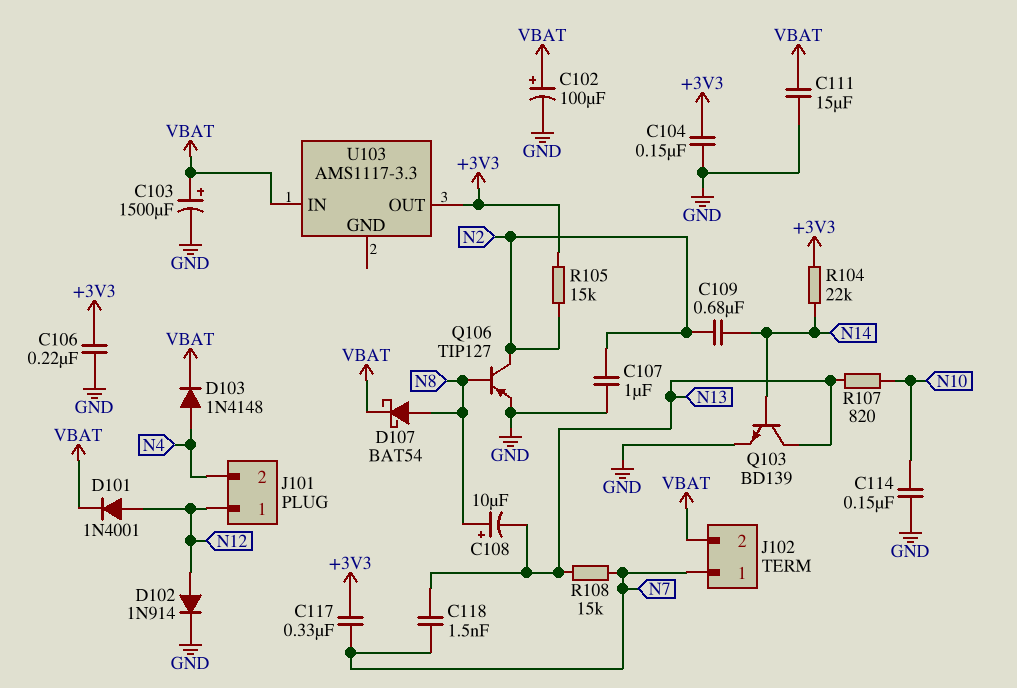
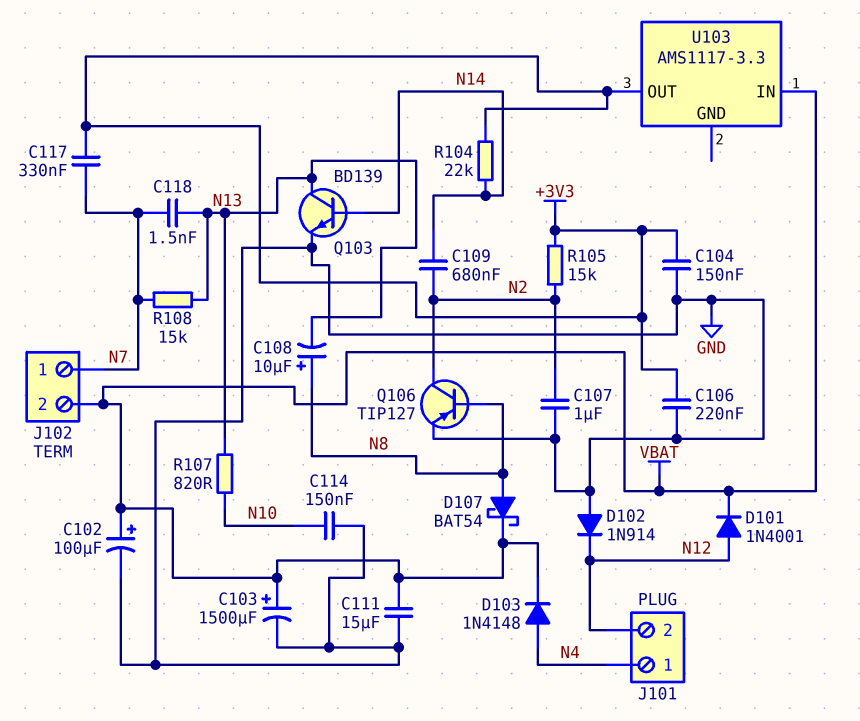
D102: diode 1N914 (A N12, K GND) -> diode 1N914 (A GND, K N12)
J101 pin 1: N12 -> N4
J101 pin 2: N4 -> N12

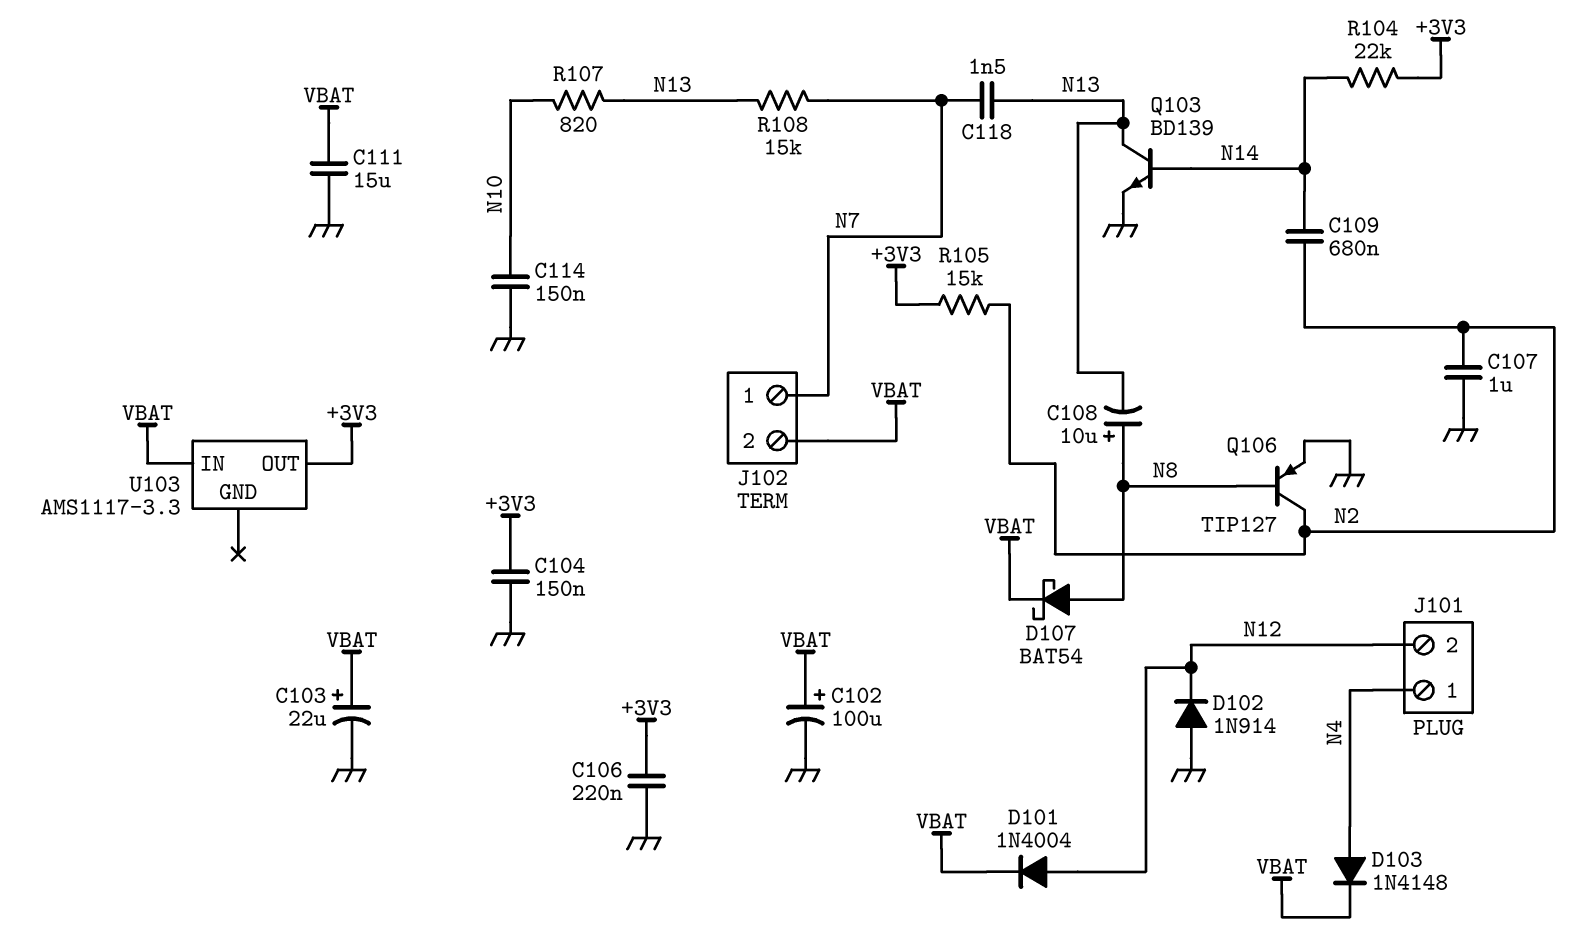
C103: 1500uF (plus VBAT, minus GND) -> 22uF (plus VBAT, minus GND)
C117: 330nF (+3V3, N7) -> none
D101: diode 1N4001 (A N12, K VBAT) -> diode 1N4004 (A N12, K VBAT)

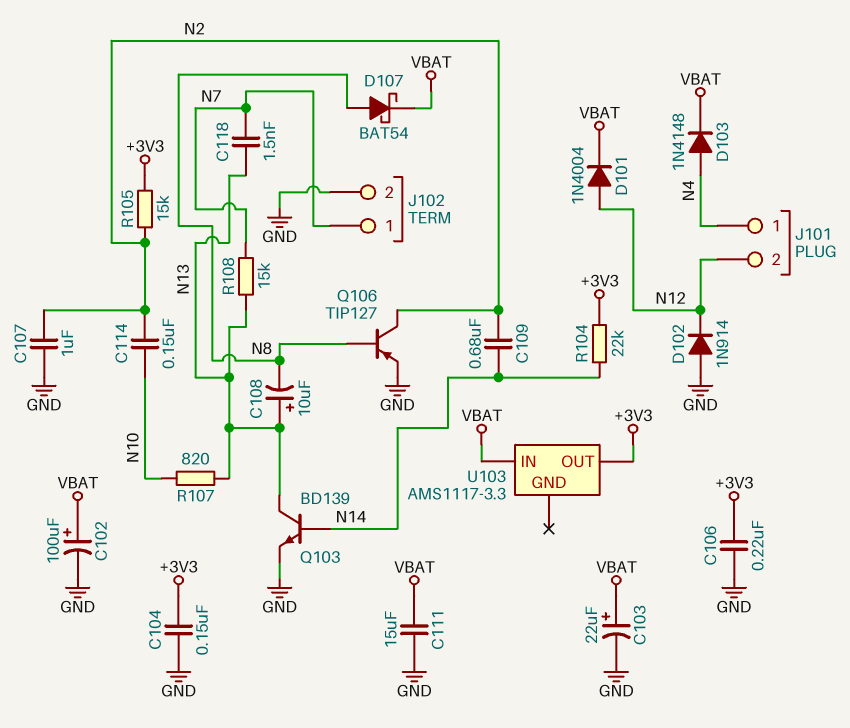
C108: 10uF (plus N8, minus N13) -> 10uF (plus N13, minus N8)
C114: 150nF (GND, N10) -> 150nF (N2, N10)
J102 pin 2: VBAT -> GND

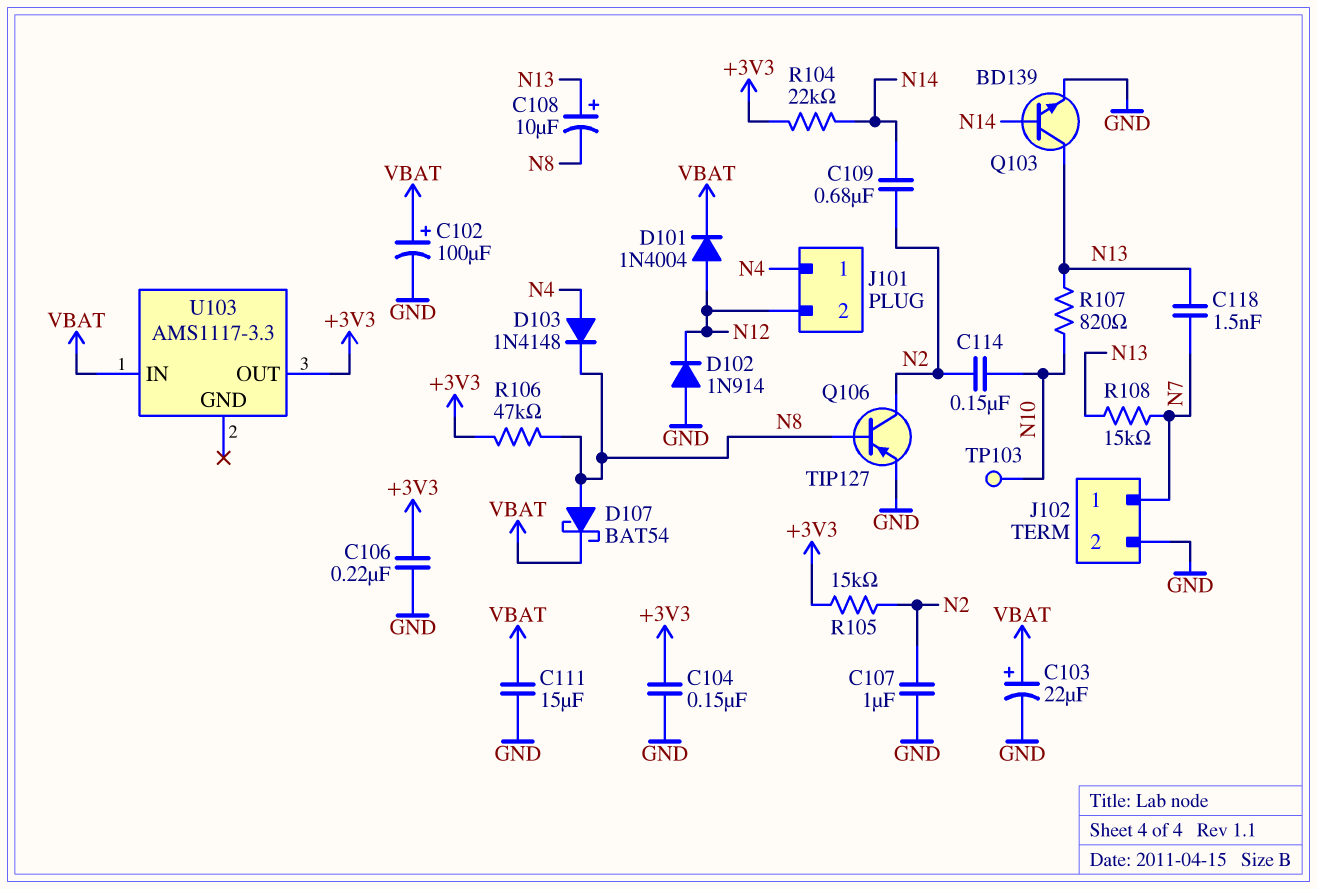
D103: diode 1N4148 (A N4, K VBAT) -> diode 1N4148 (A N4, K N8)
R106: none -> 47k (+3V3, N8)
TP103: none -> test point (N10)

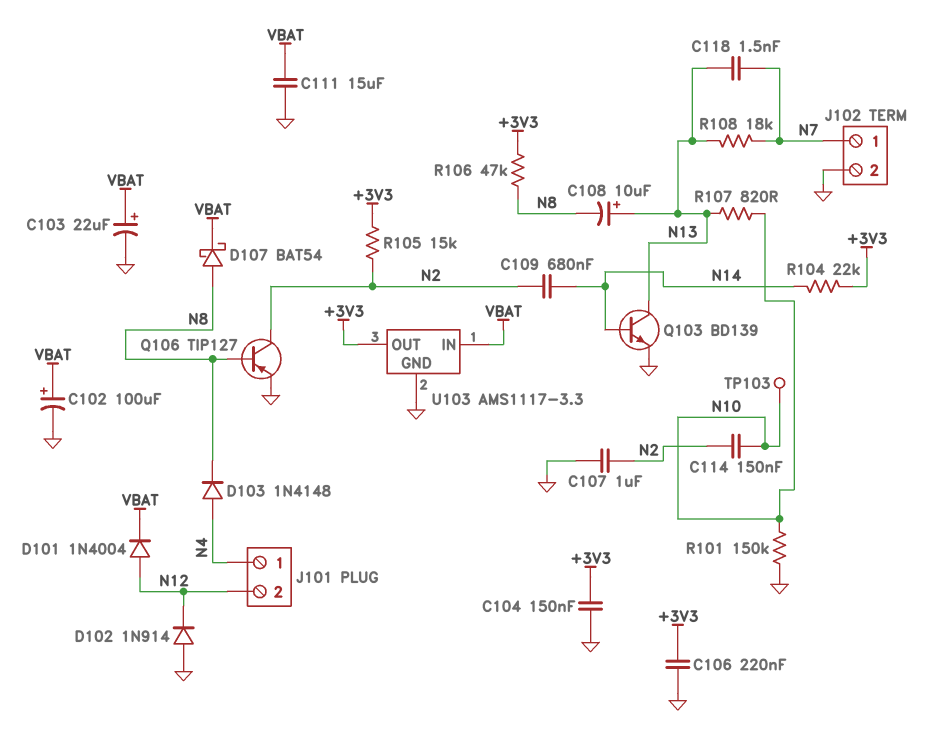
R101: none -> 150k (GND, N10)
R108: 15k (N7, N13) -> 18k (N7, N13)
U103 pin GND: none -> GND

